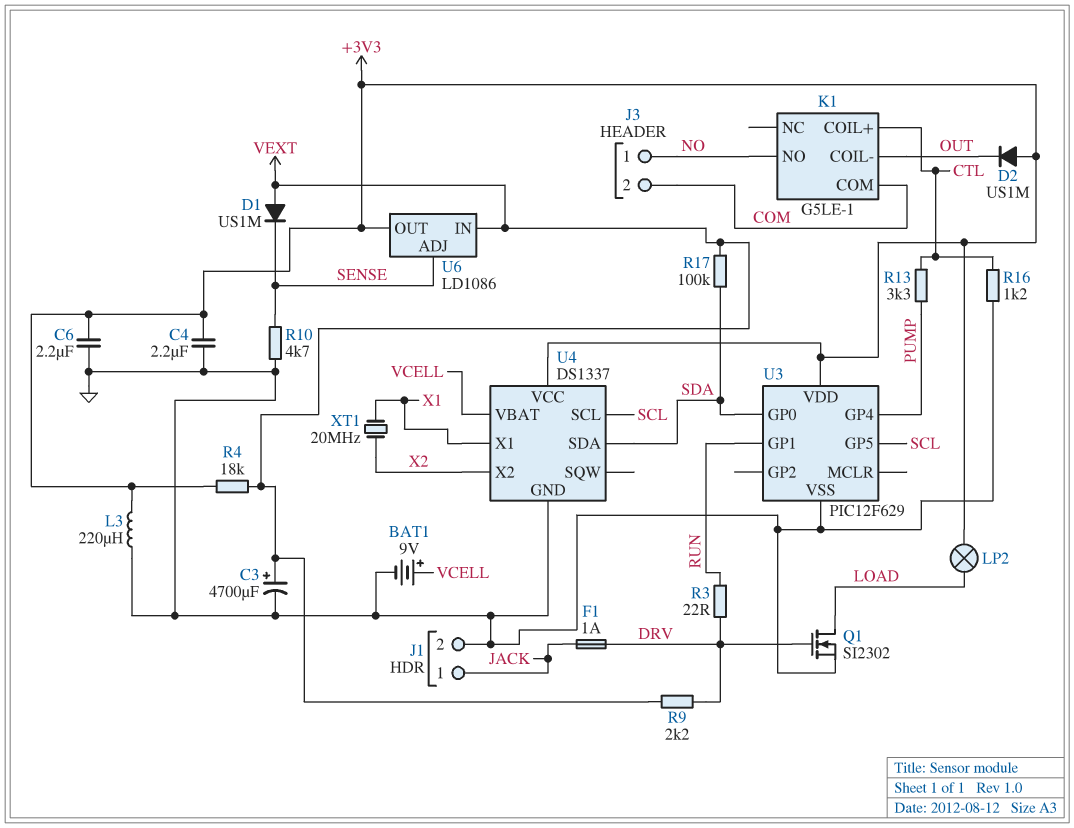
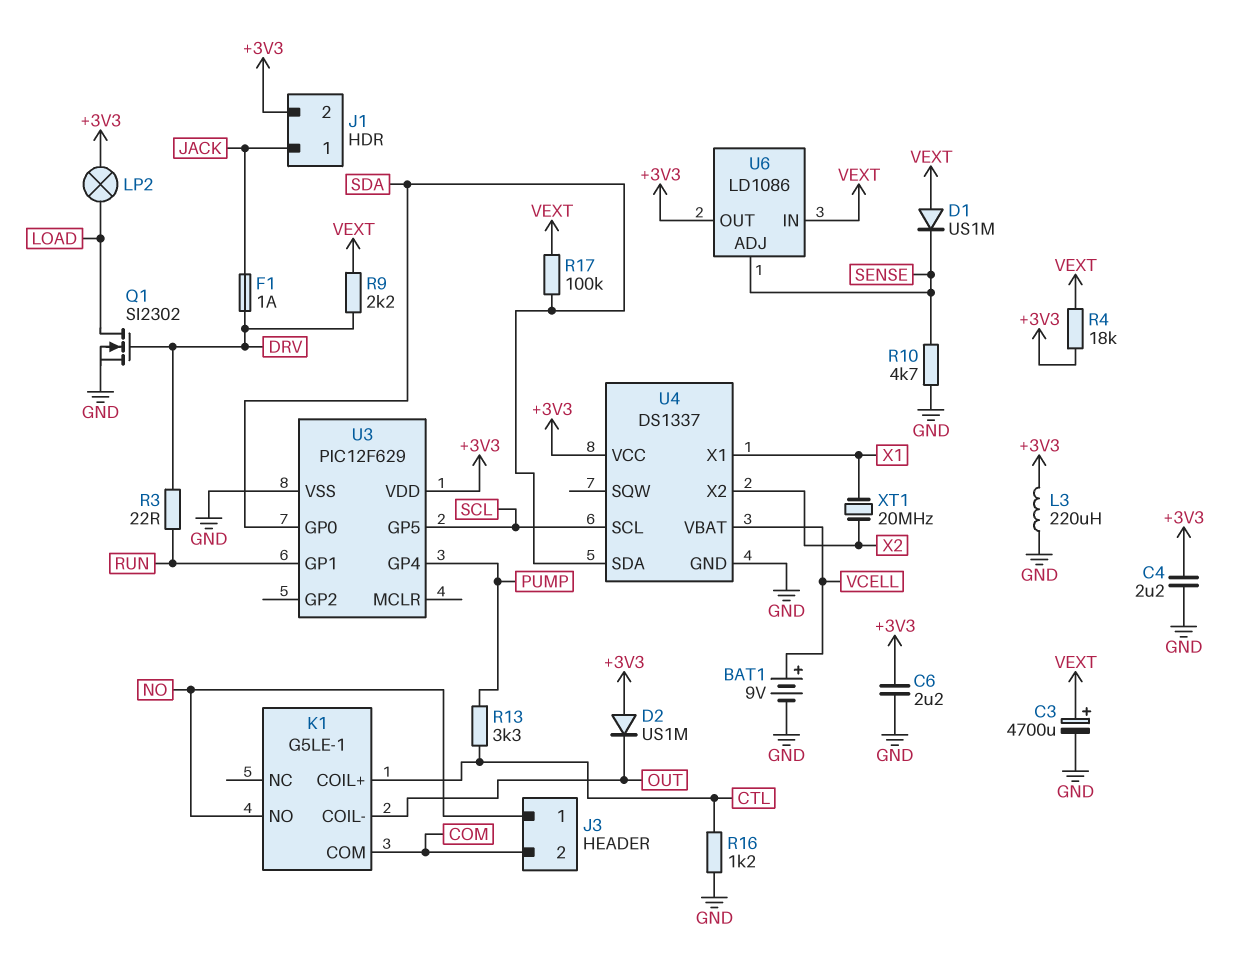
J1 pin 2: GND -> +3V3

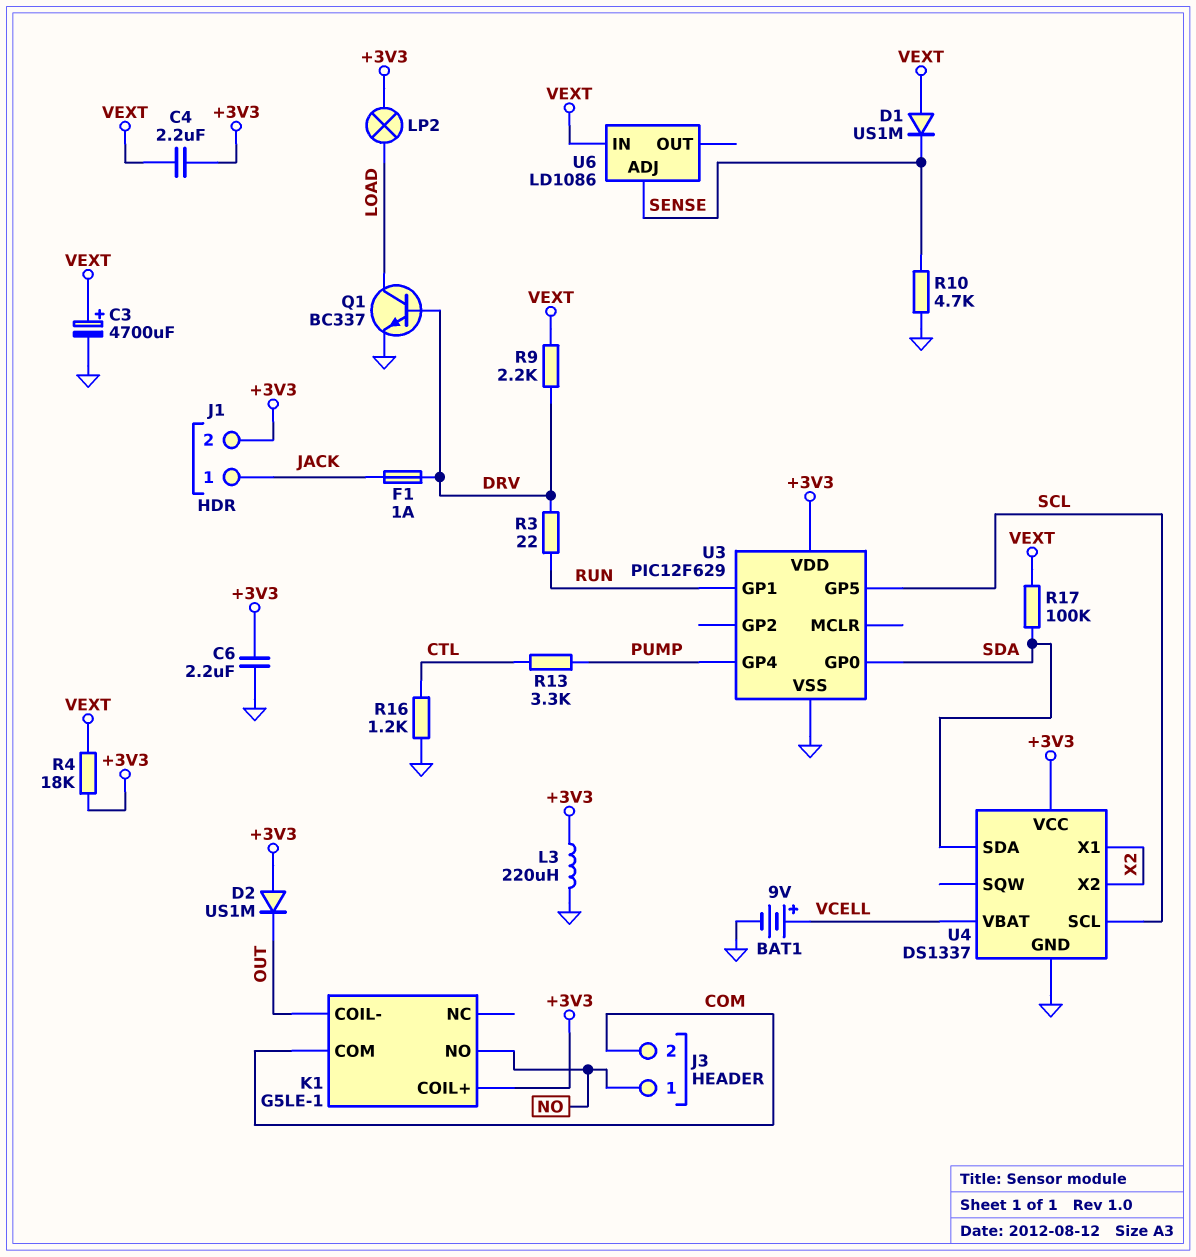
C4: 2.2uF (+3V3, GND) -> 2.2uF (+3V3, VEXT)
K1 pin COIL+: CTL -> +3V3
Q1: NMOS SI2302 (G DRV, D LOAD, S GND) -> NPN BC337 (B DRV, C LOAD, E GND)
U4 pin X1: X1 -> X2
U6 pin OUT: +3V3 -> none
XT1: 20MHz (X1, X2) -> none

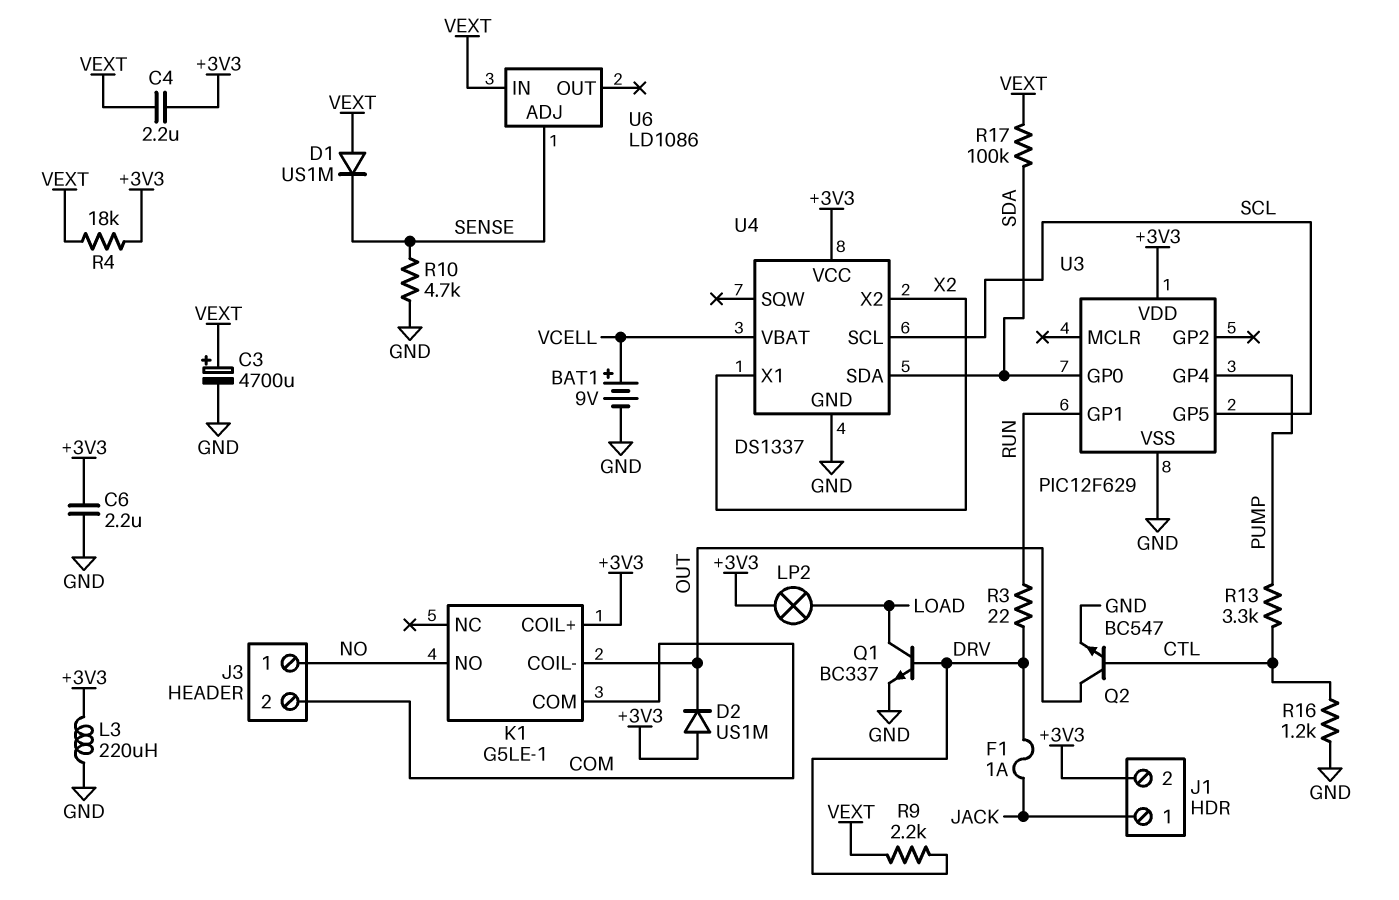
Q2: none -> NPN BC547 (B CTL, C OUT, E GND)

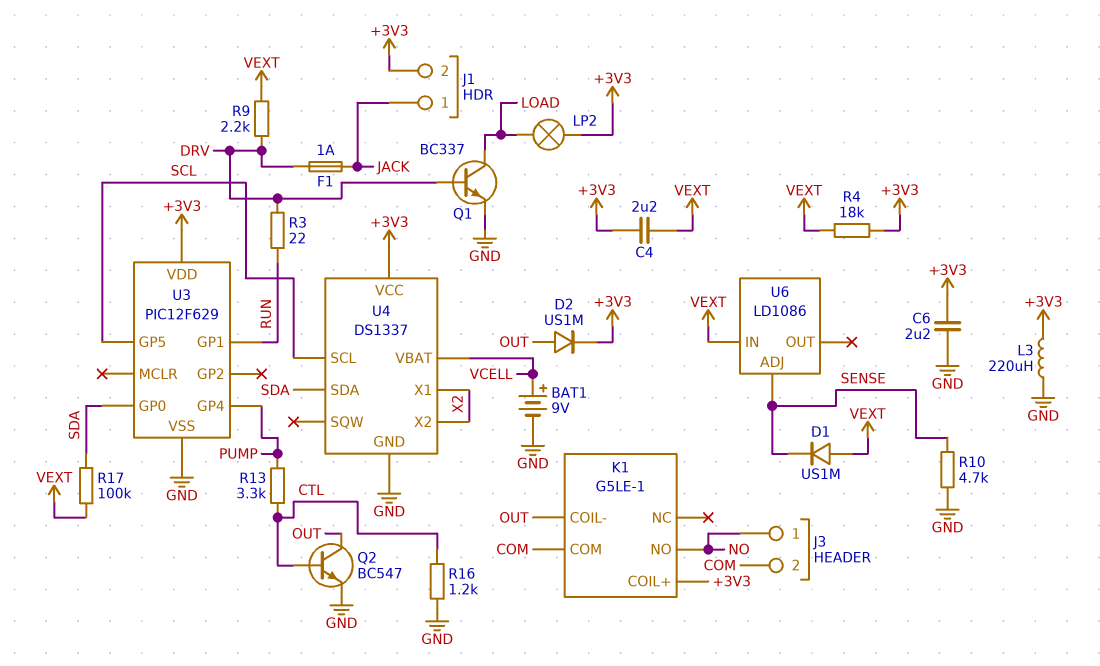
C3: 4700uF (plus VEXT, minus GND) -> none
D2: diode US1M (A +3V3, K OUT) -> diode US1M (A OUT, K +3V3)

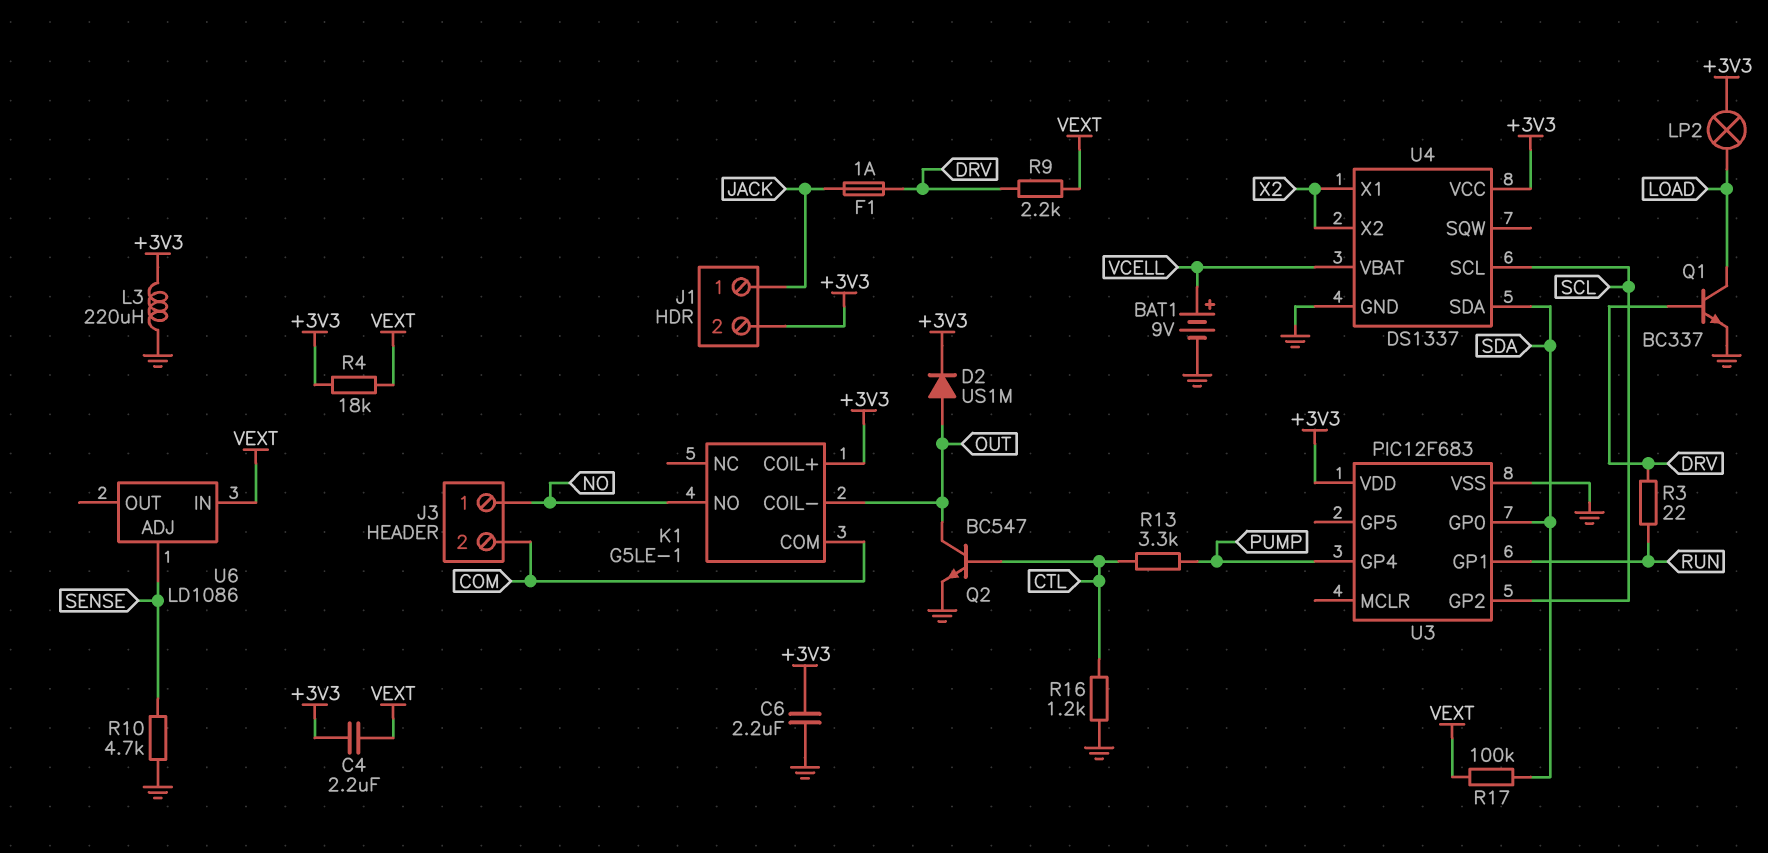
D1: diode US1M (A VEXT, K SENSE) -> none
U3: PIC12F629 -> PIC12F683
U3 pin GP2: none -> SCL
U3 pin GP5: SCL -> none

